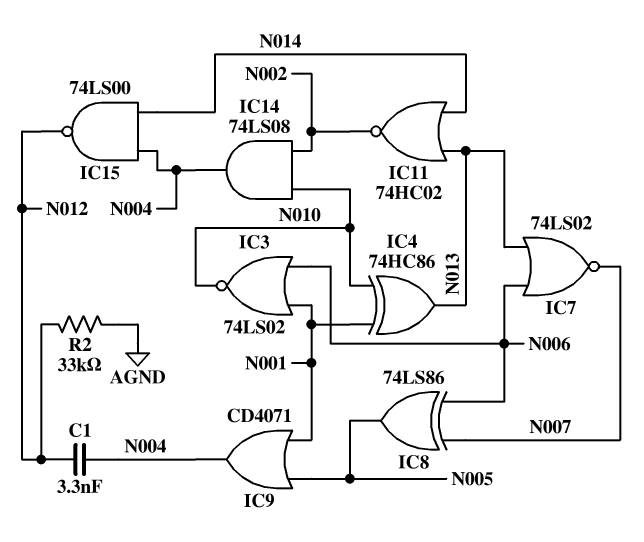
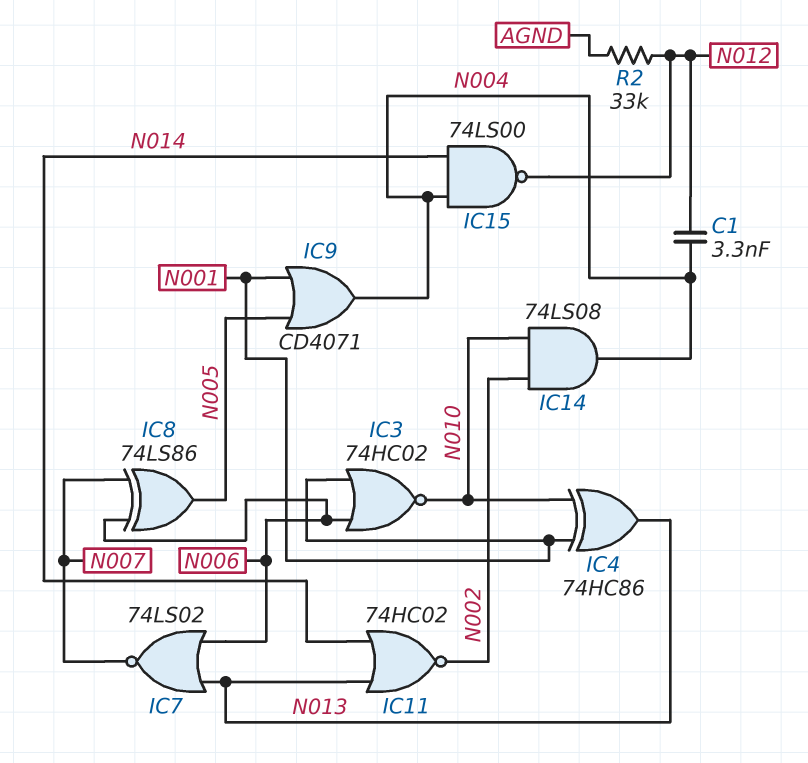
IC3: NOR 74LS02 (in N001, in N006, out N010) -> NOR 74HC02 (in N001, in N006, out N010)

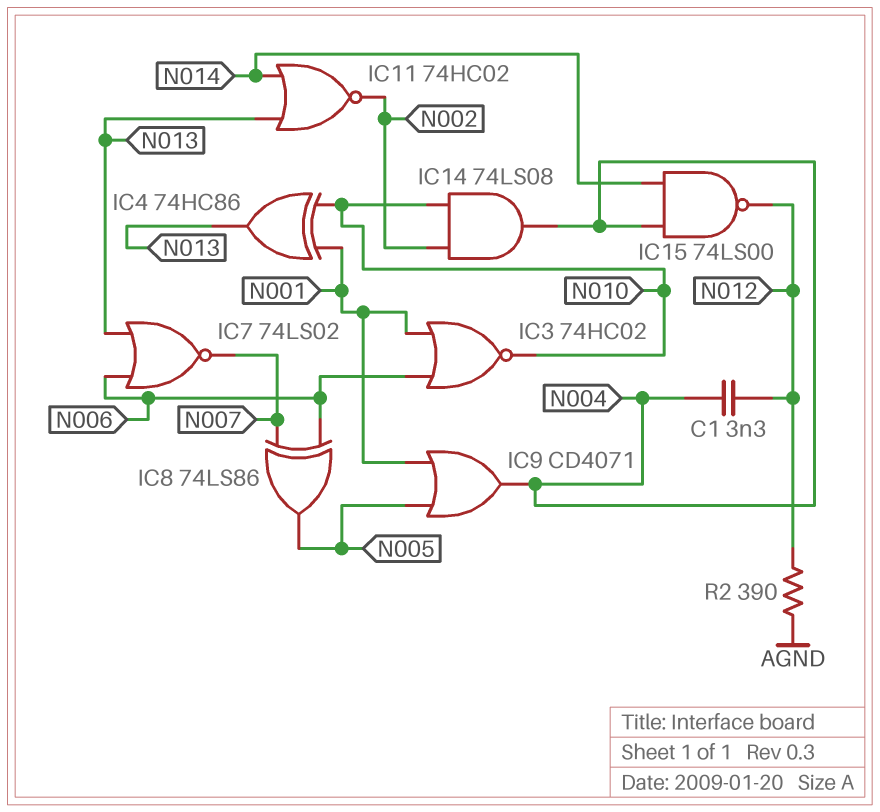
R2: 33k (AGND, N012) -> 390 (AGND, N012)

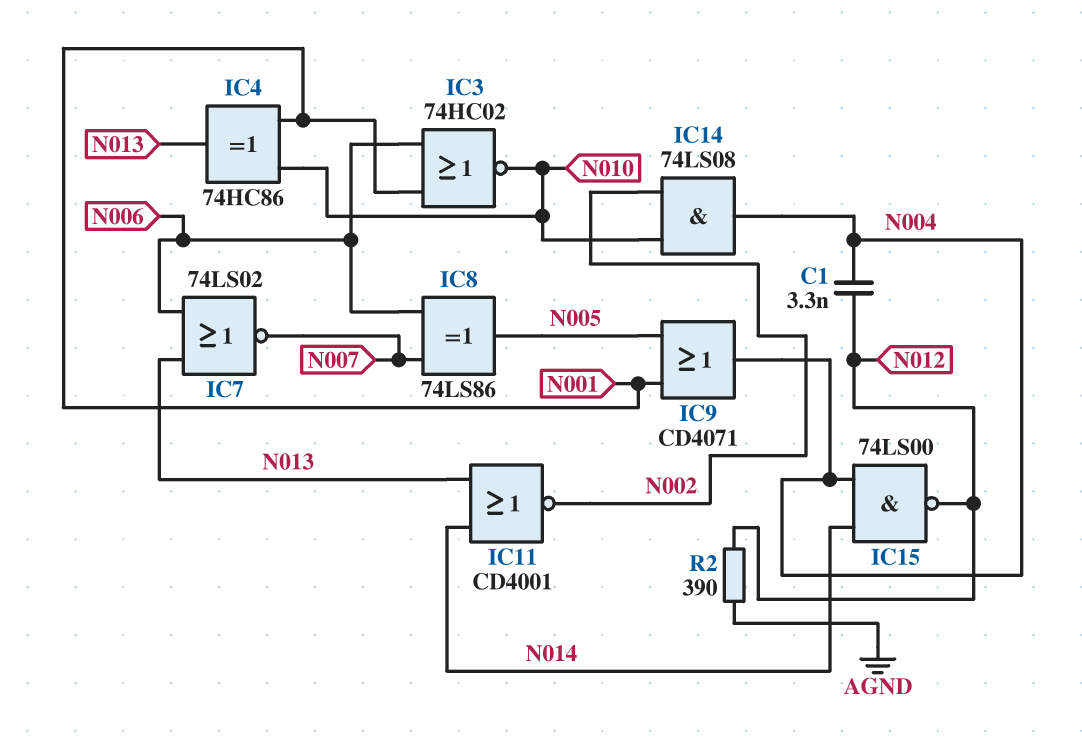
IC11: NOR 74HC02 (in N013, in N014, out N002) -> NOR CD4001 (in N013, in N014, out N002)

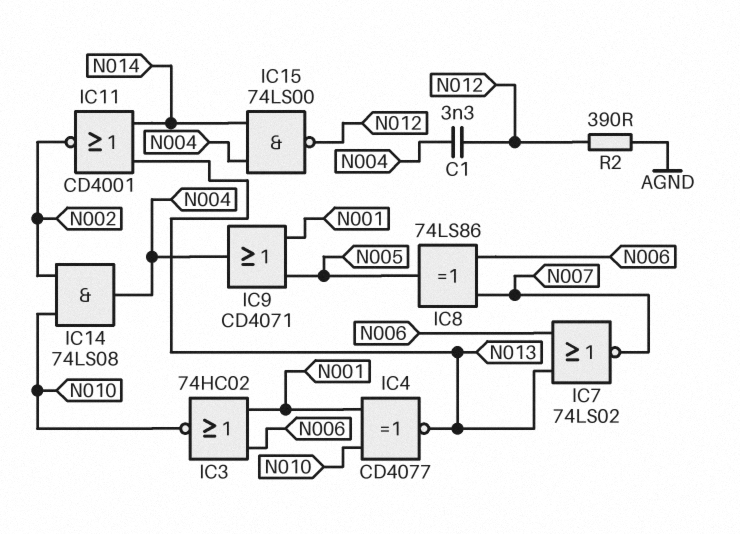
IC4: XOR 74HC86 (in N001, in N010, out N013) -> XNOR CD4077 (in N001, in N010, out N013)

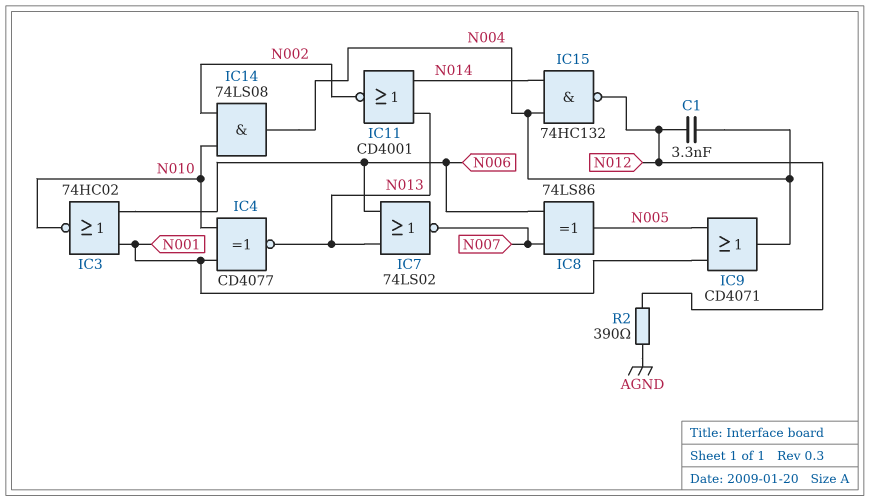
IC15: NAND 74LS00 (in N004, in N014, out N012) -> NAND 74HC132 (in N004, in N014, out N012)

